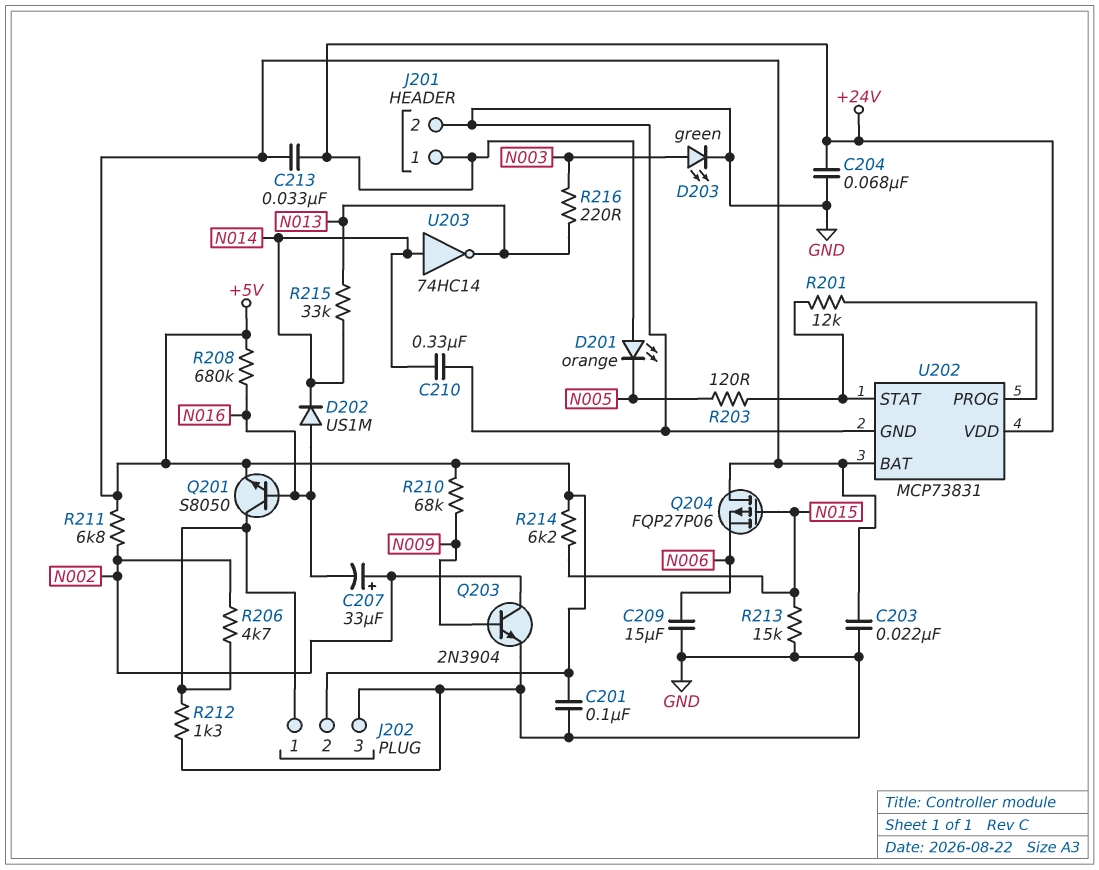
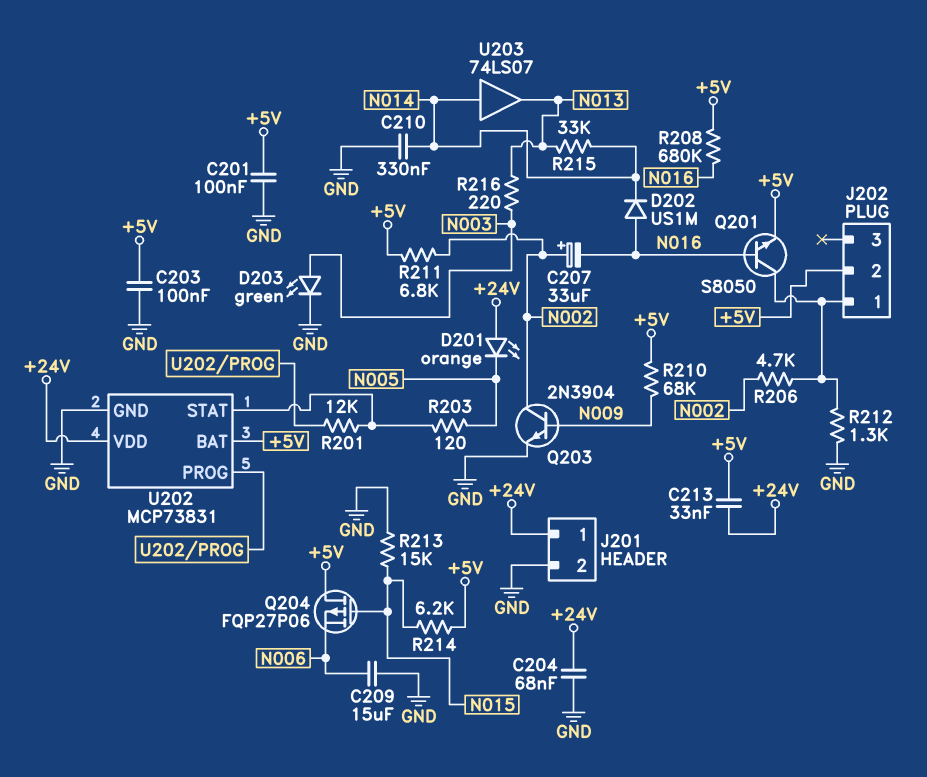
C203: 22nF (+5V, GND) -> 100nF (+5V, GND)
J202 pin 3: GND -> none
U203: NOT 74HC14 (in N014, out N013) -> buffer 74LS07 (in N014, out N013)

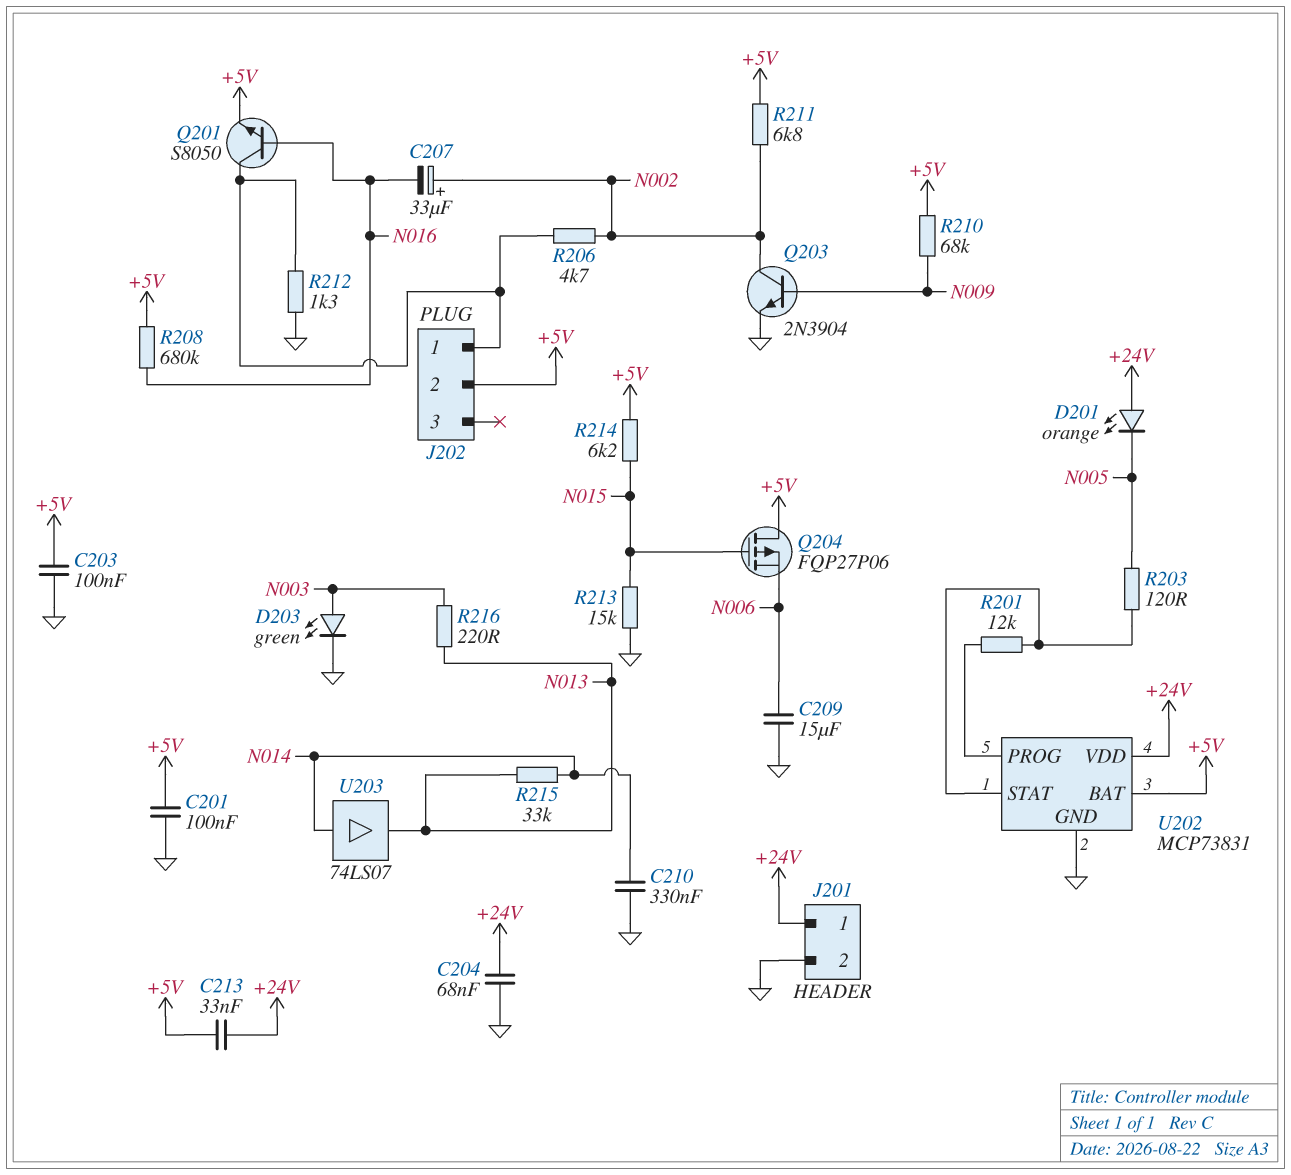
D202: diode US1M (A N016, K N014) -> none

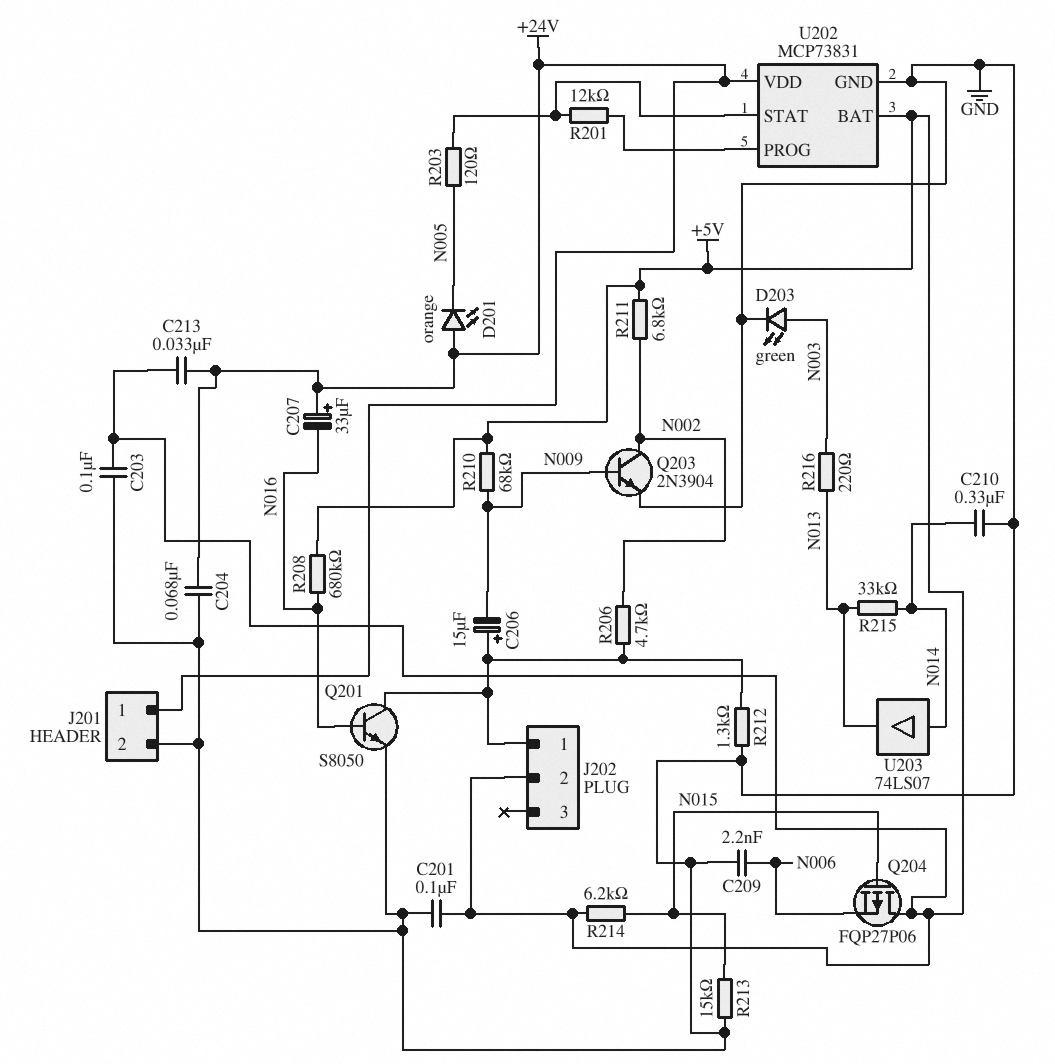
C206: none -> 15uF (plus J202/1, minus N009)
C207: 33uF (plus N002, minus N016) -> 33uF (plus +24V, minus N016)
C209: 15uF (GND, N006) -> 2.2nF (GND, N006)
Q201: NPN S8050 (B N016, C J202/1, E +5V) -> NPN S8050 (B N016, C J202/1, E GND)

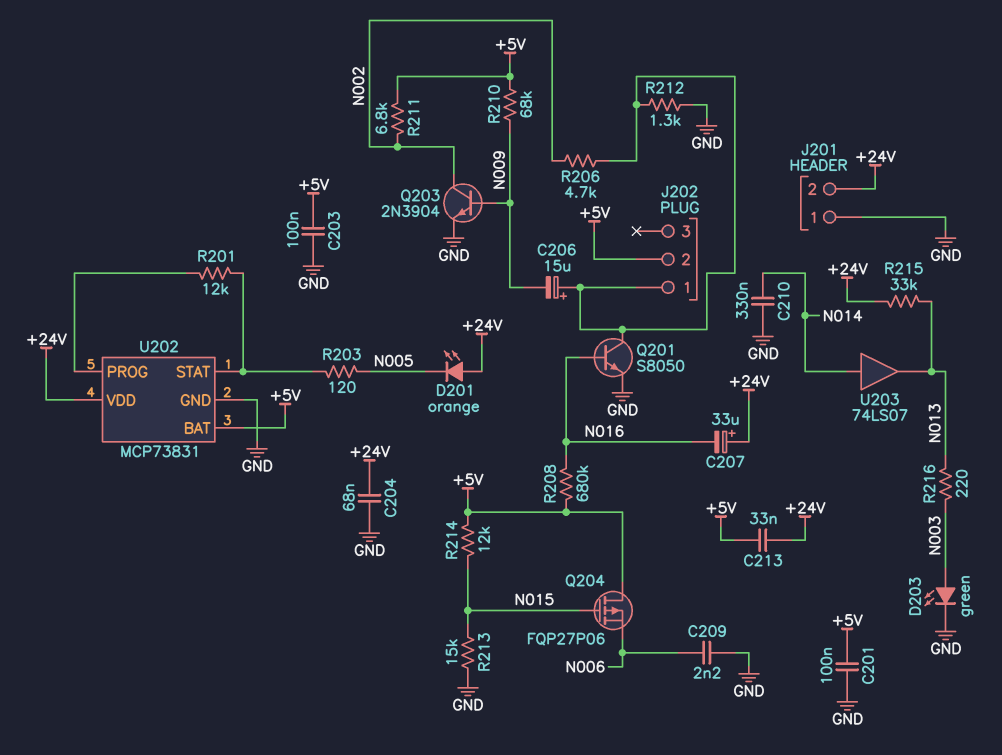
J201 pin 1: +24V -> GND
J201 pin 2: GND -> +24V
R214: 6.2k (+5V, N015) -> 12k (+5V, N015)
R215: 33k (N013, N014) -> 33k (+24V, N013)

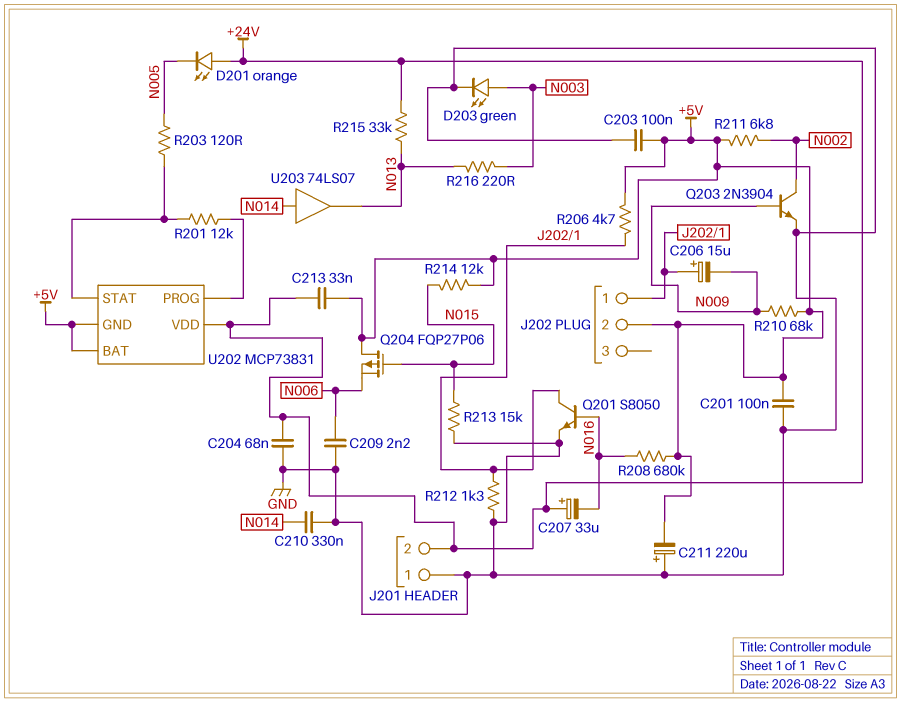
C211: none -> 220uF (plus GND, minus +5V)
R206: 4.7k (J202/1, N002) -> 4.7k (+5V, J202/1)
U202 pin GND: GND -> +5V

